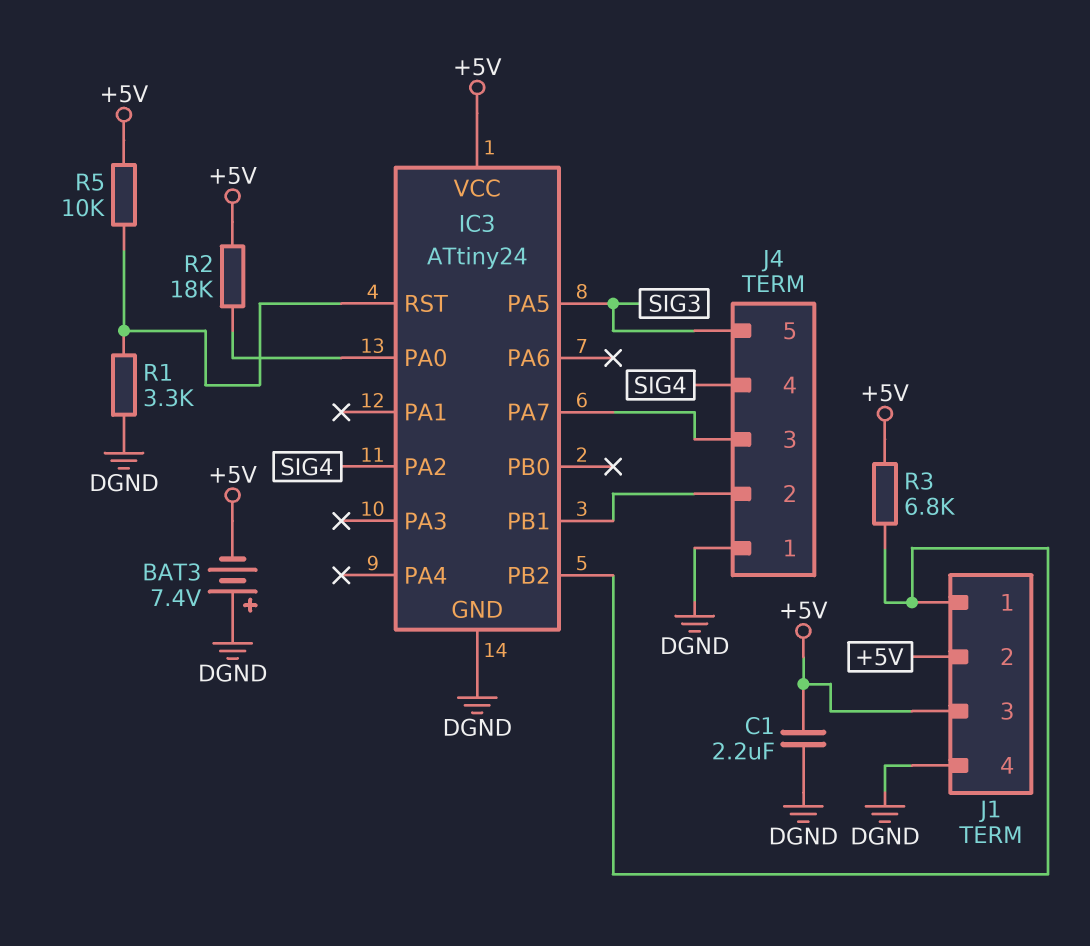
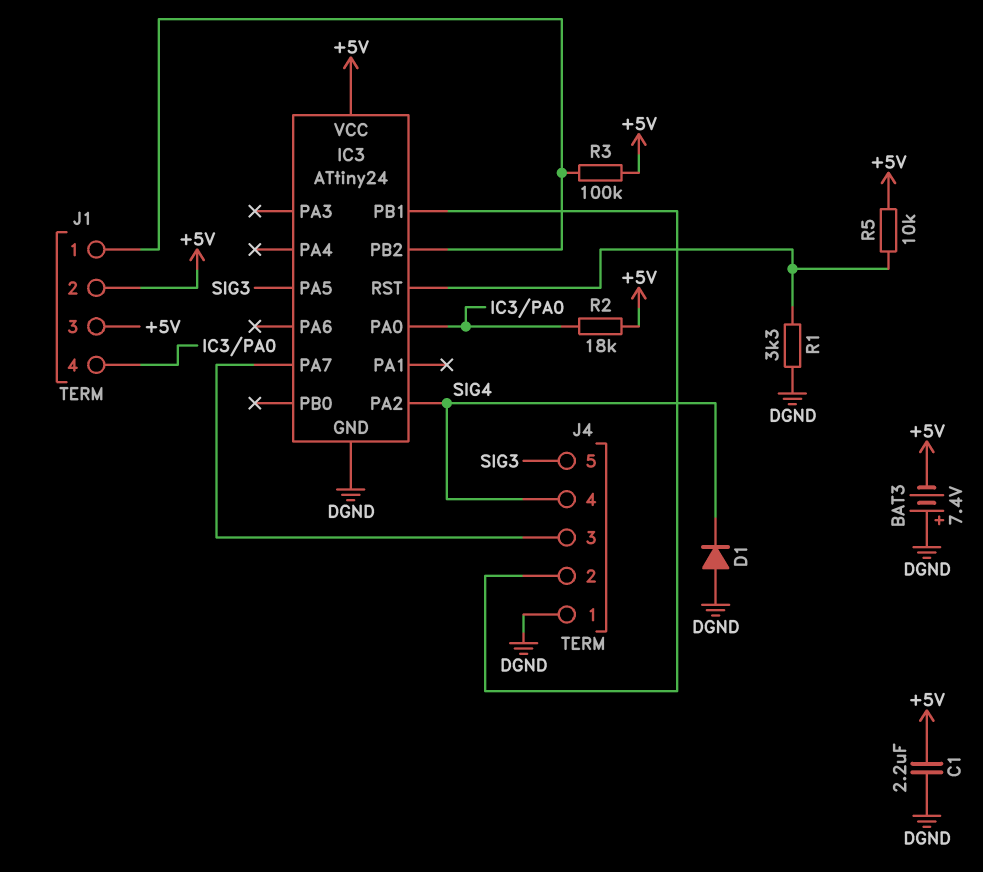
D1: none -> diode (A DGND, K SIG4)
J1 pin 4: DGND -> IC3/PA0
R3: 6.8k (+5V, IC3/PB2) -> 100k (+5V, IC3/PB2)

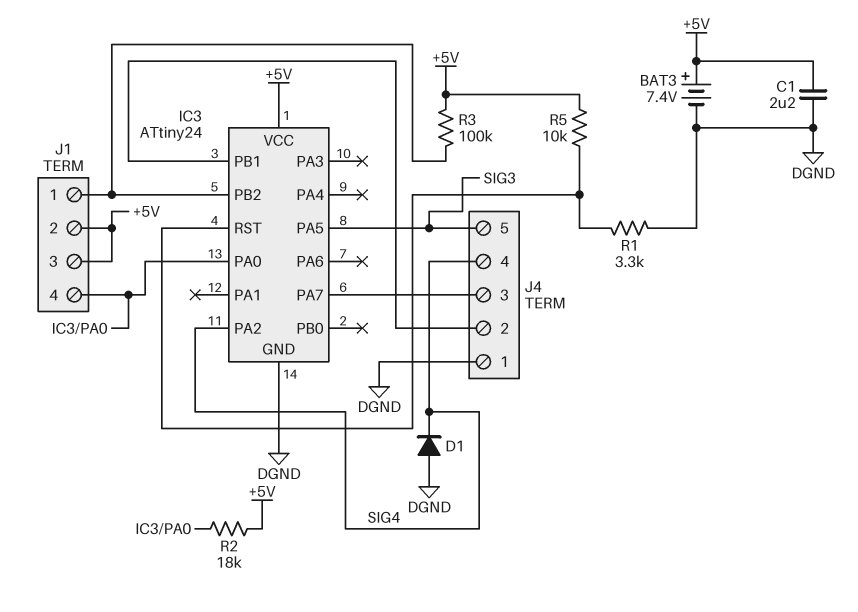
BAT3: 7.4V (plus DGND, minus +5V) -> 7.4V (plus +5V, minus DGND)

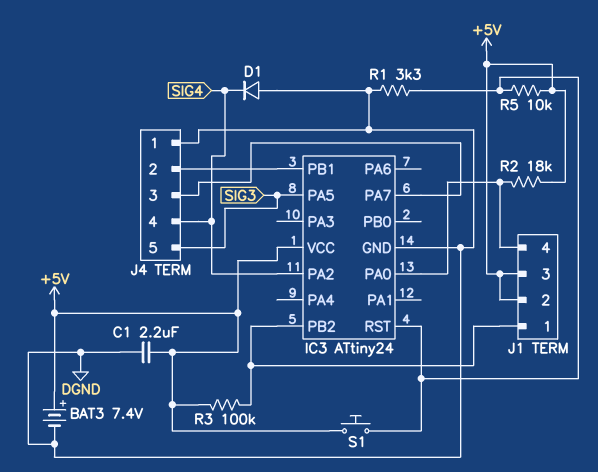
S1: none -> button (+5V, IC3/RST)

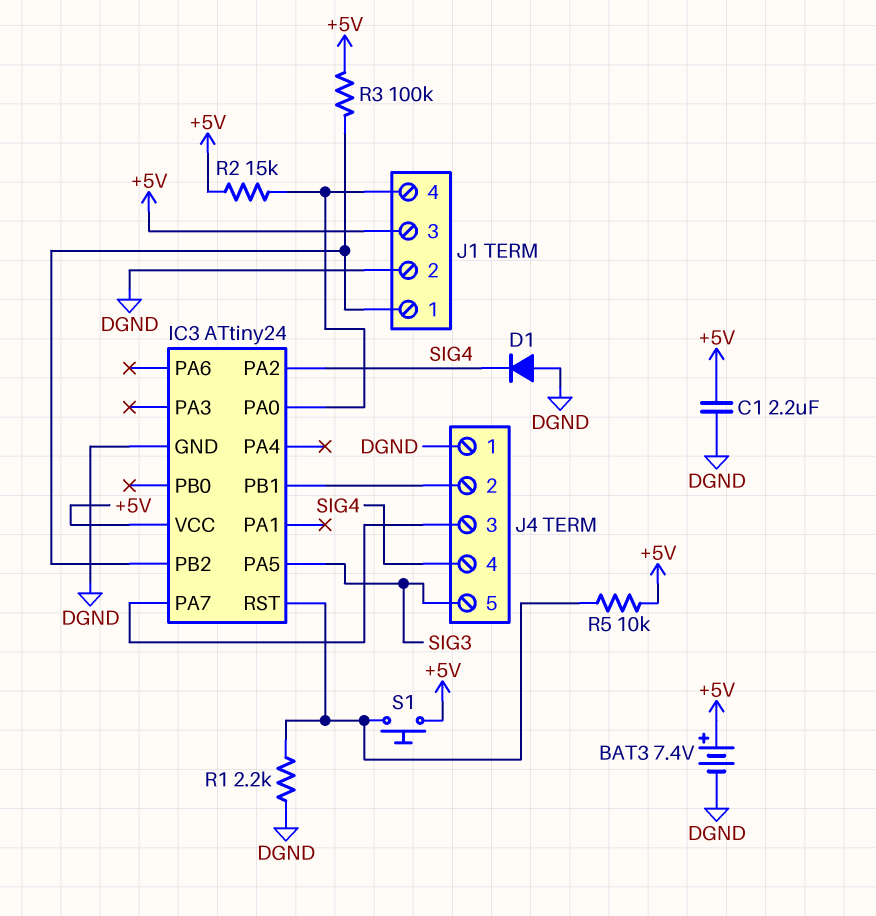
J1 pin 2: +5V -> DGND
R1: 3.3k (DGND, IC3/RST) -> 2.2k (DGND, IC3/RST)
R2: 18k (+5V, IC3/PA0) -> 15k (+5V, IC3/PA0)

